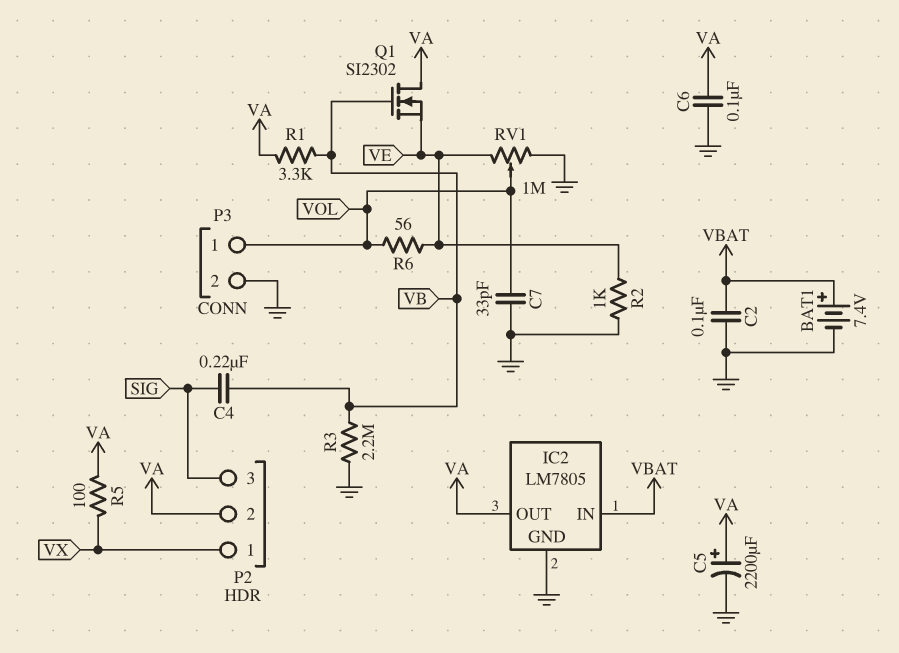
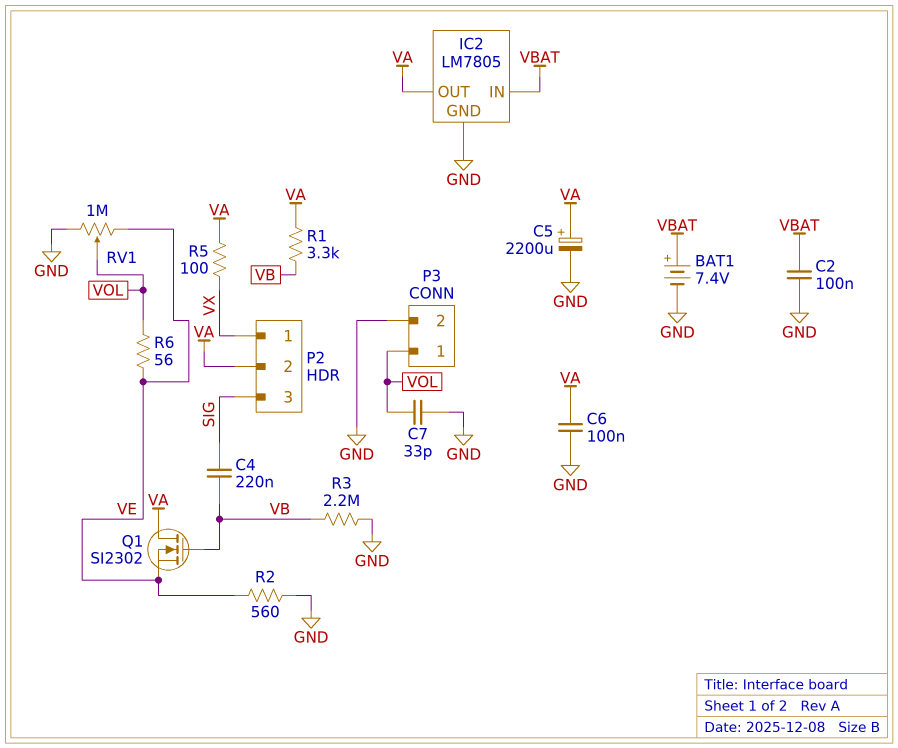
R2: 1k (GND, VE) -> 560 (GND, VE)

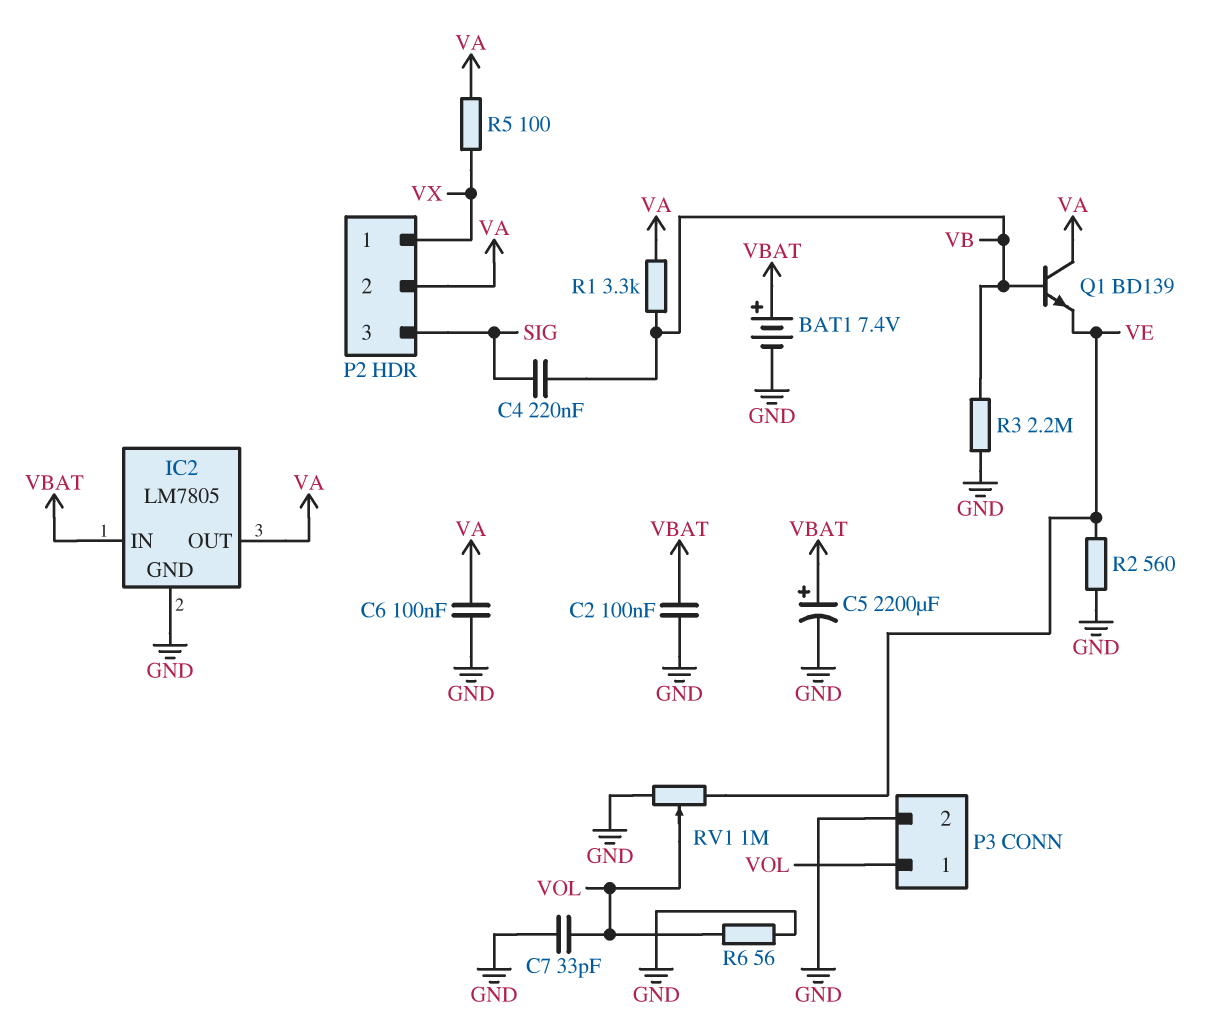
C5: 2200uF (plus VA, minus GND) -> 2200uF (plus VBAT, minus GND)
Q1: NMOS SI2302 (G VB, D VA, S VE) -> NPN BD139 (B VB, C VA, E VE)
R6: 56 (VE, VOL) -> 56 (GND, VOL)

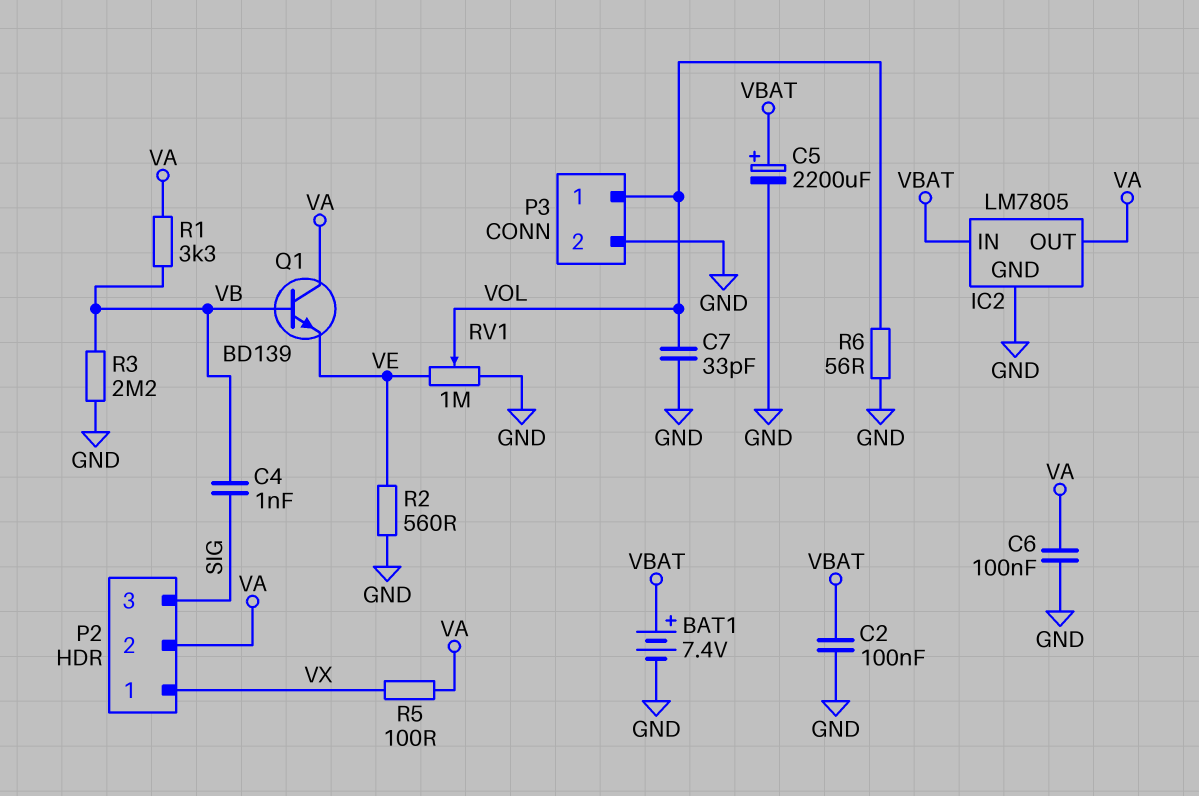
C4: 220nF (SIG, VB) -> 1nF (SIG, VB)

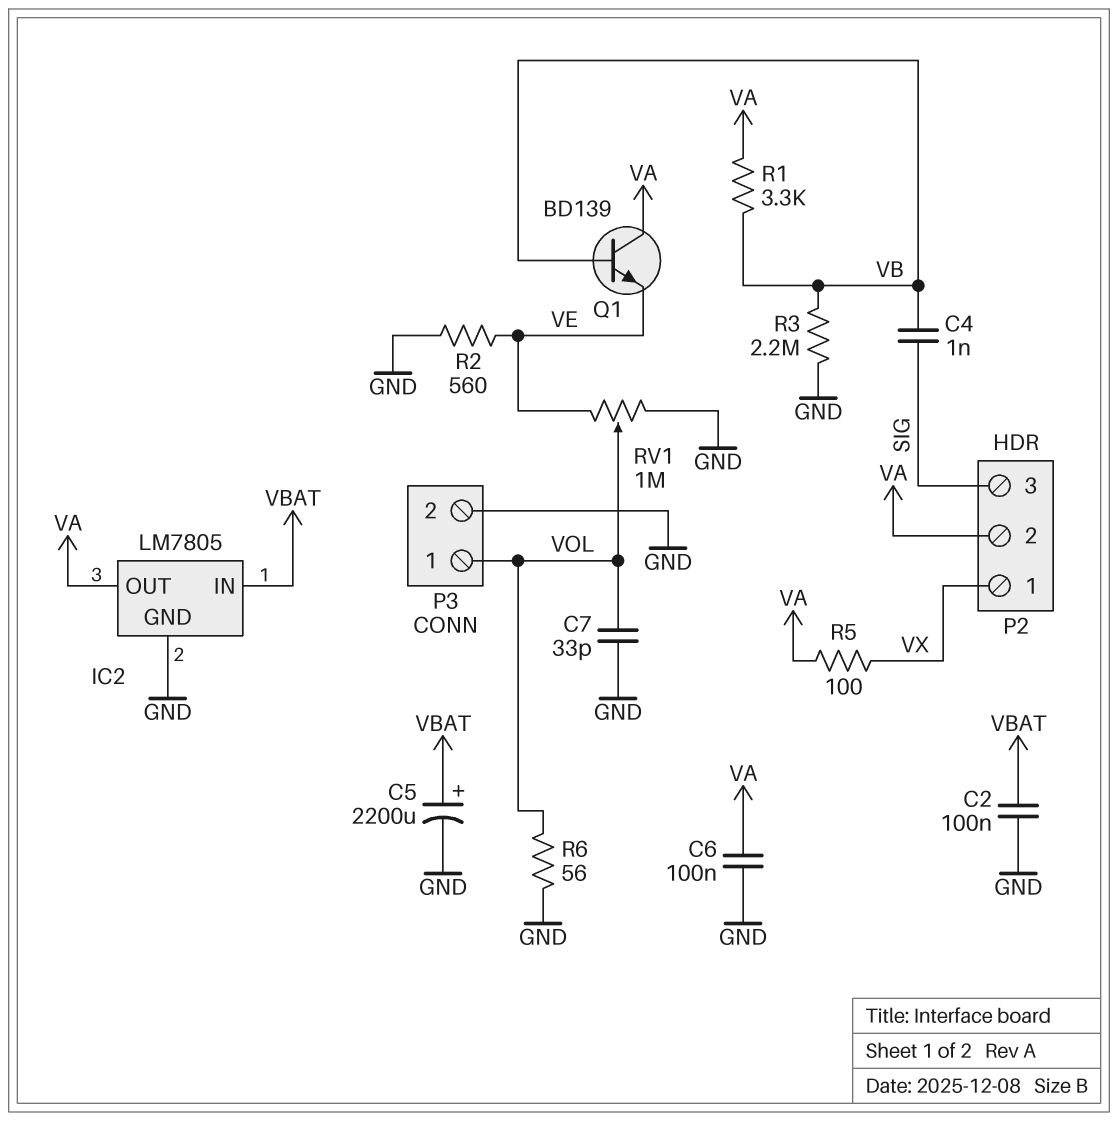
BAT1: 7.4V (plus VBAT, minus GND) -> none

